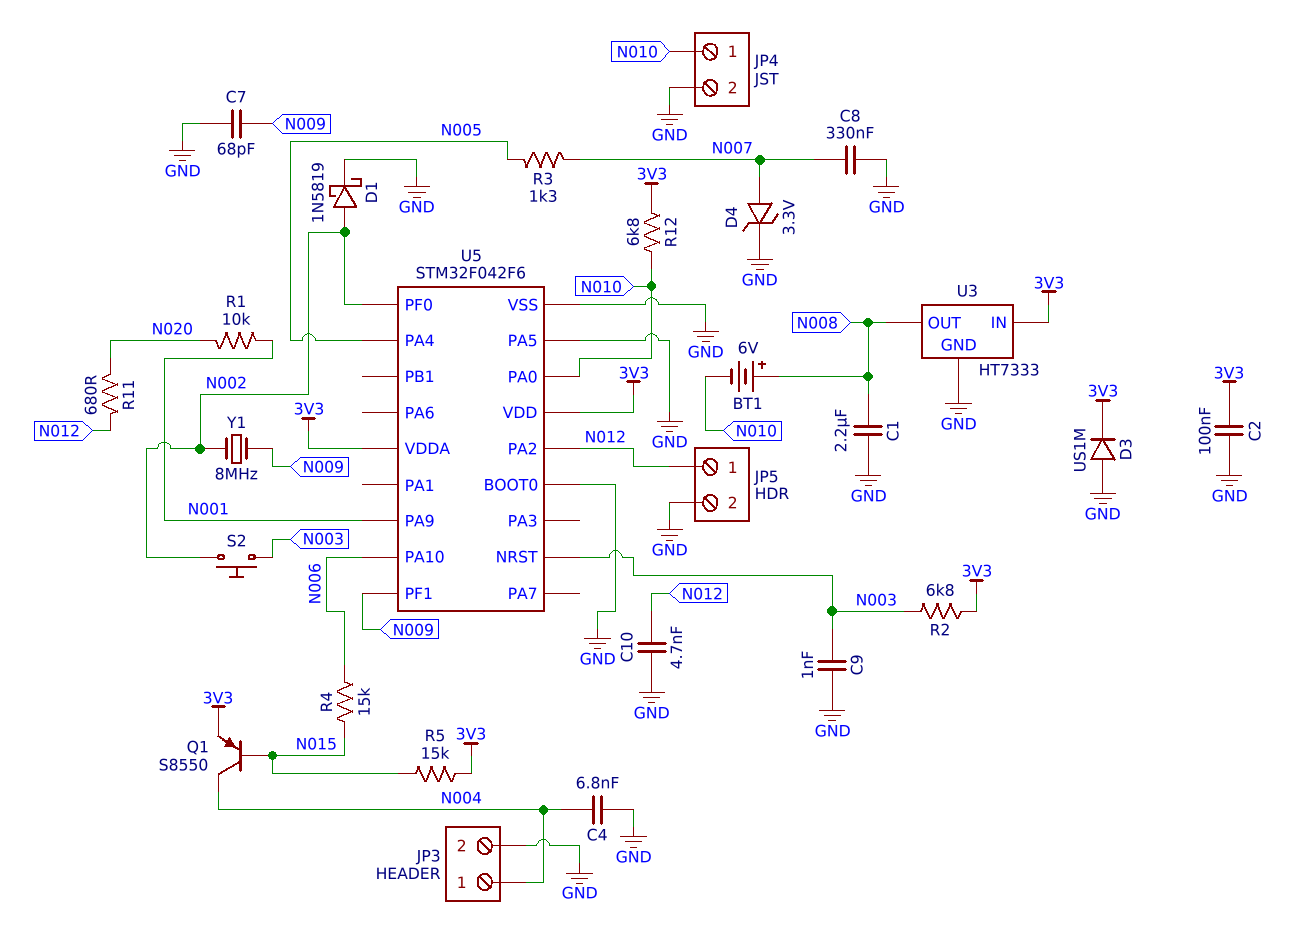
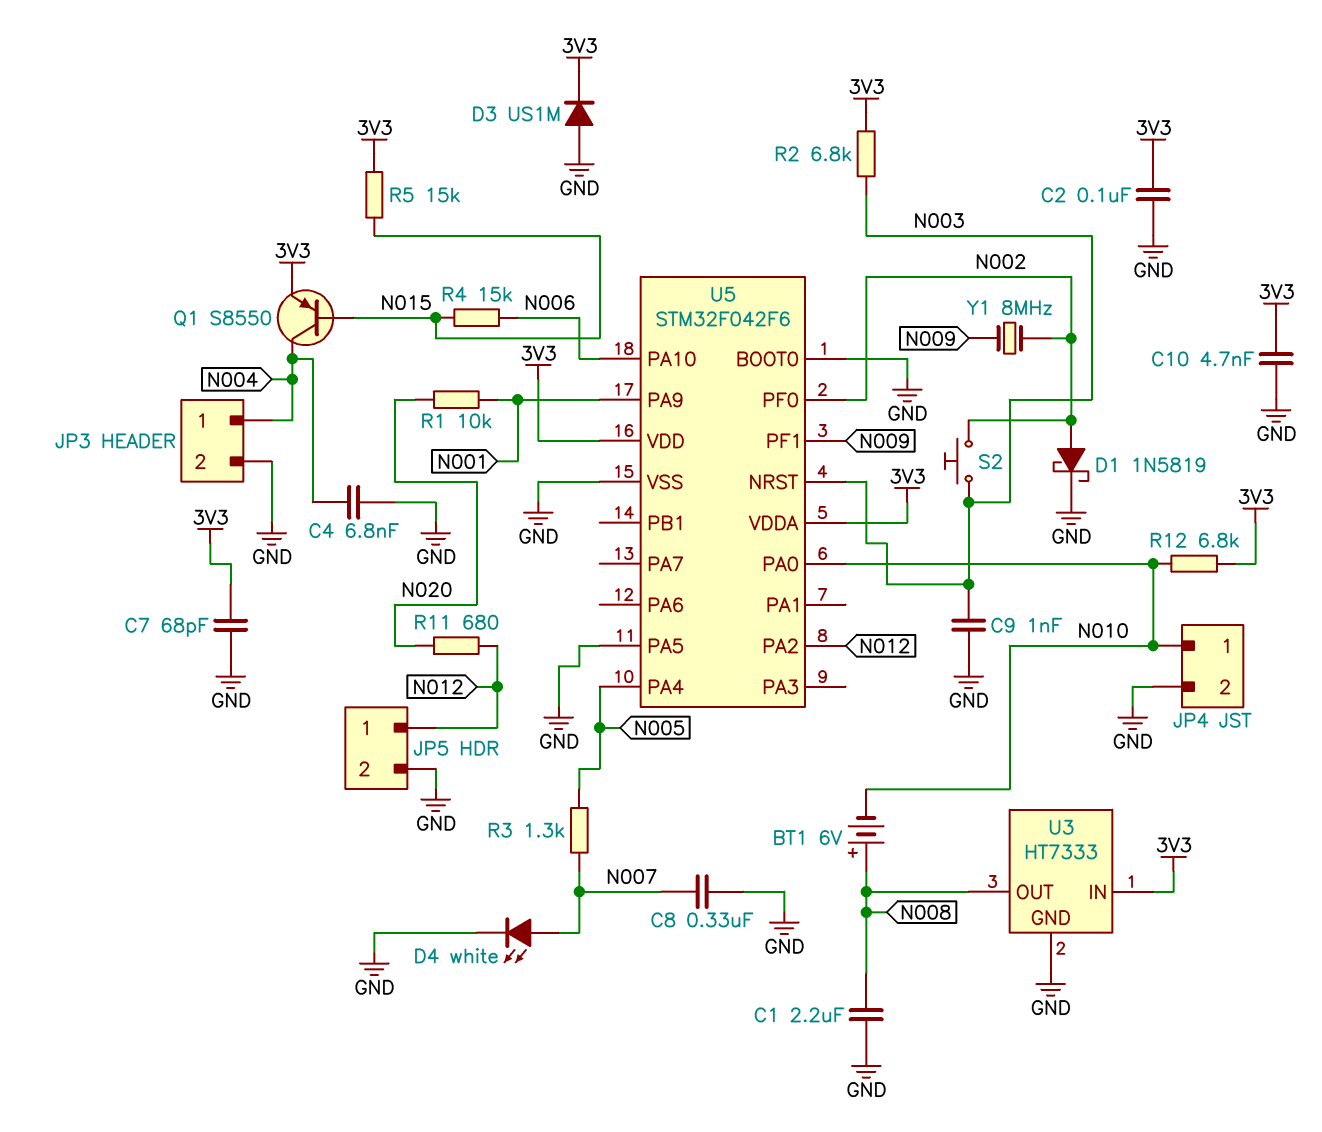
C7: 68pF (GND, N009) -> 68pF (3V3, GND)
C10: 4.7nF (GND, N012) -> 4.7nF (3V3, GND)
D4: zener 3.3V (A N007, K GND) -> LED white (A N007, K GND)

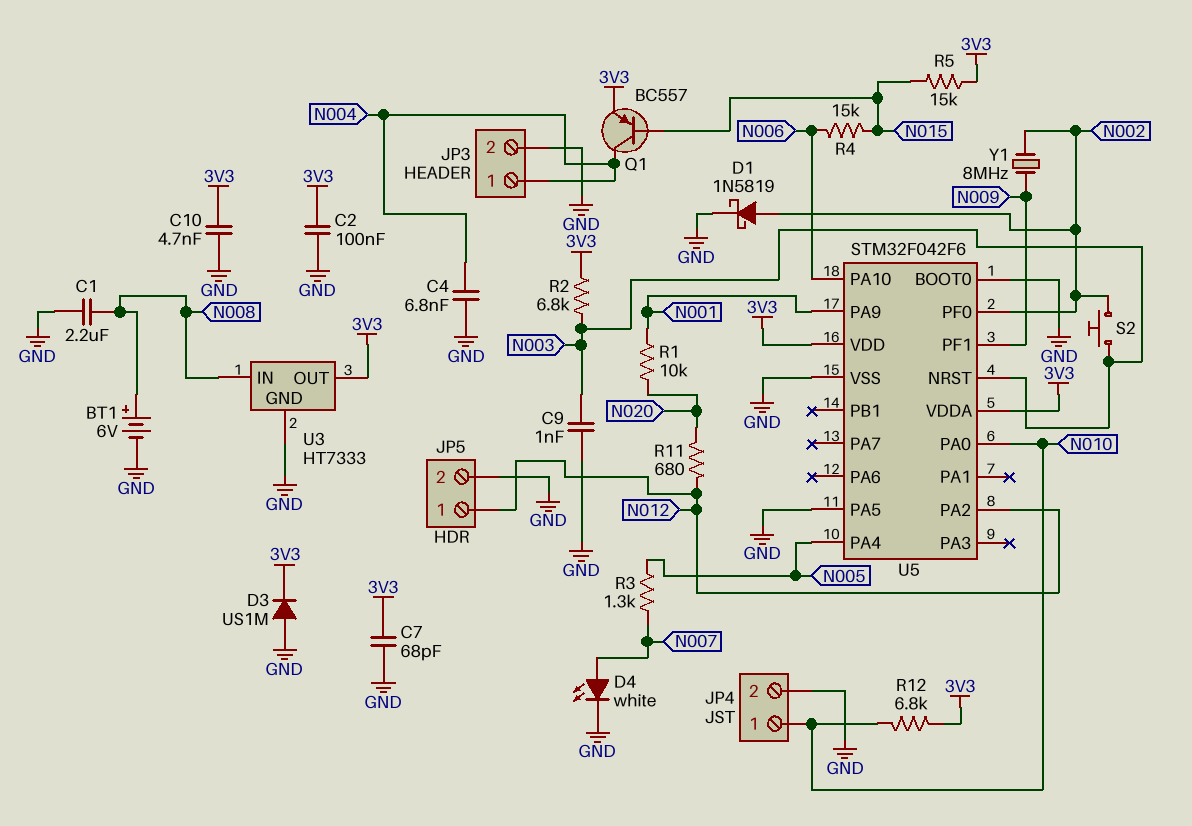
BT1: 6V (plus N008, minus N010) -> 6V (plus N008, minus GND)
C8: 330nF (GND, N007) -> none
Q1: PNP S8550 (B N015, C N004, E 3V3) -> PNP BC557 (B N015, C N004, E 3V3)
U3 pin IN: 3V3 -> N008
U3 pin OUT: N008 -> 3V3

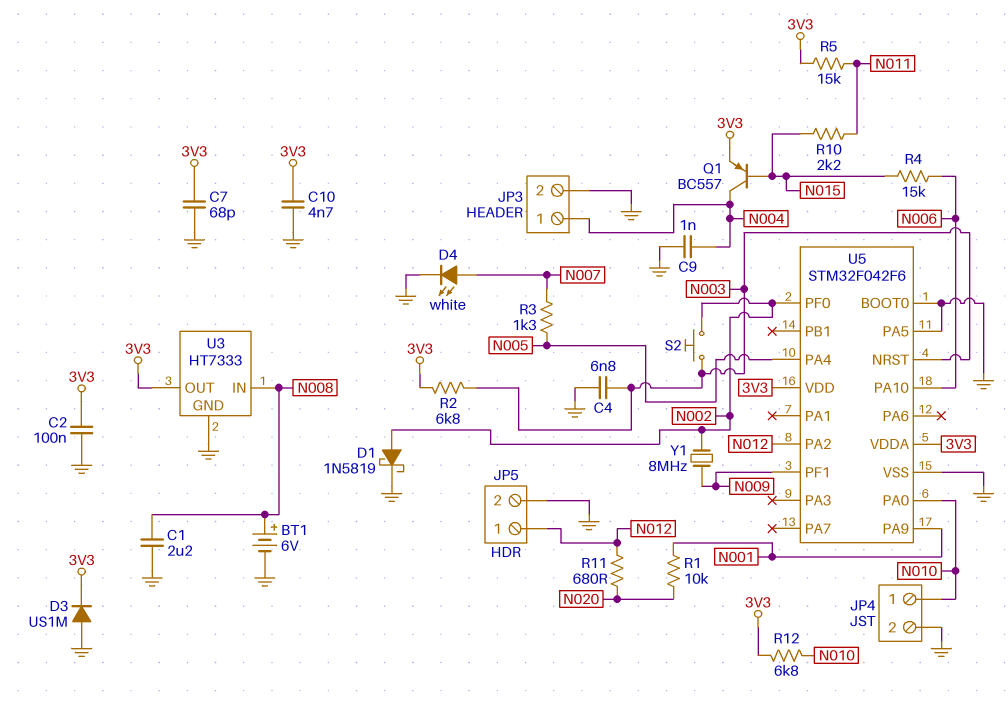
C4: 6.8nF (GND, N004) -> 6.8nF (GND, N003)
C9: 1nF (GND, N003) -> 1nF (GND, N004)
R5: 15k (3V3, N015) -> 15k (3V3, N011)
R10: none -> 2.2k (N011, N015)

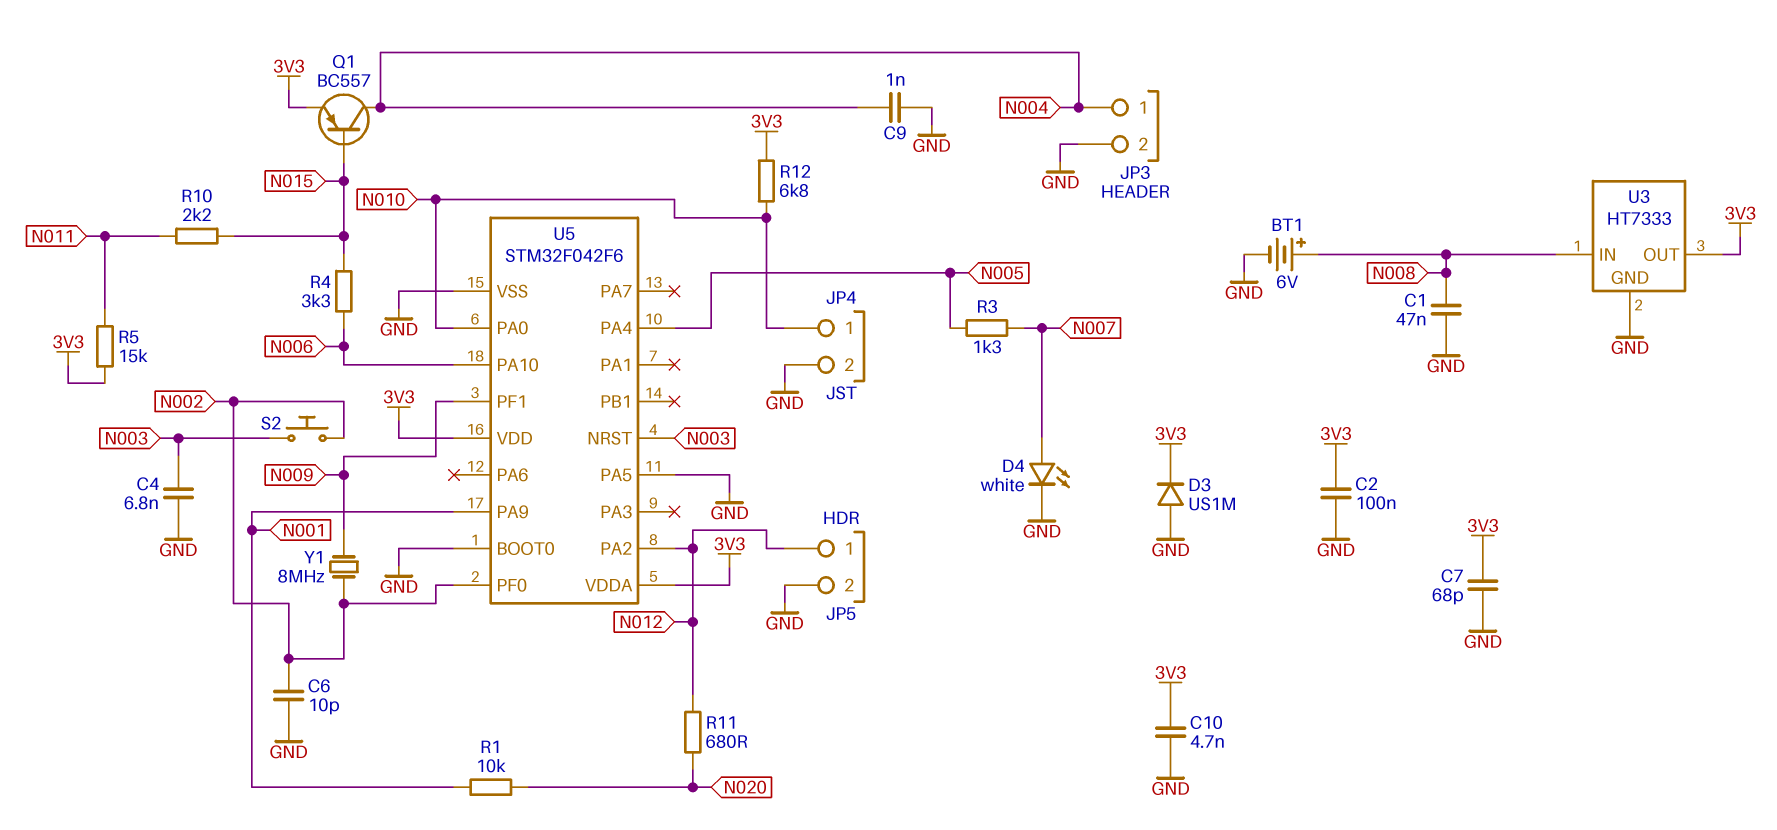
C1: 2.2uF (GND, N008) -> 47nF (GND, N008)
C6: none -> 10pF (GND, N002)
D1: schottky 1N5819 (A N002, K GND) -> none
R2: 6.8k (3V3, N003) -> none
R4: 15k (N006, N015) -> 3.3k (N006, N015)

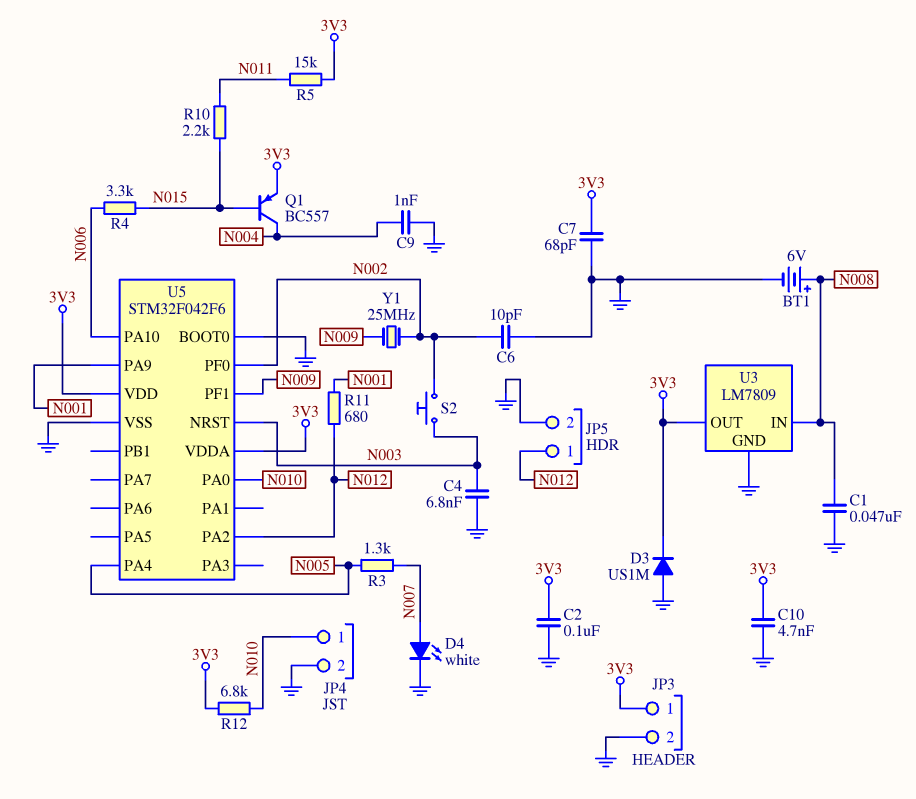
JP3 pin 1: N004 -> 3V3
R1: 10k (N001, N020) -> none
R11: 680 (N012, N020) -> 680 (N001, N012)
U3: HT7333 -> LM7809
U5 pin PA5: GND -> none
Y1: 8MHz (N002, N009) -> 25MHz (N002, N009)

